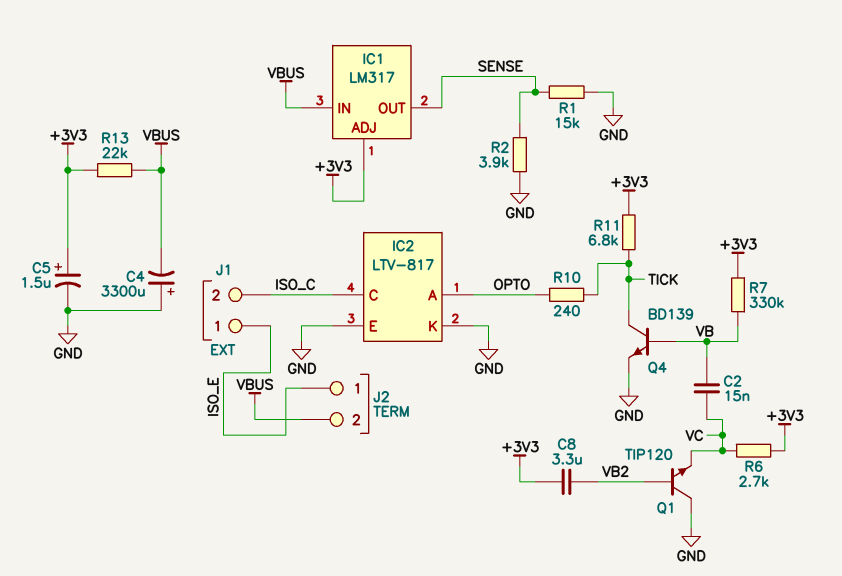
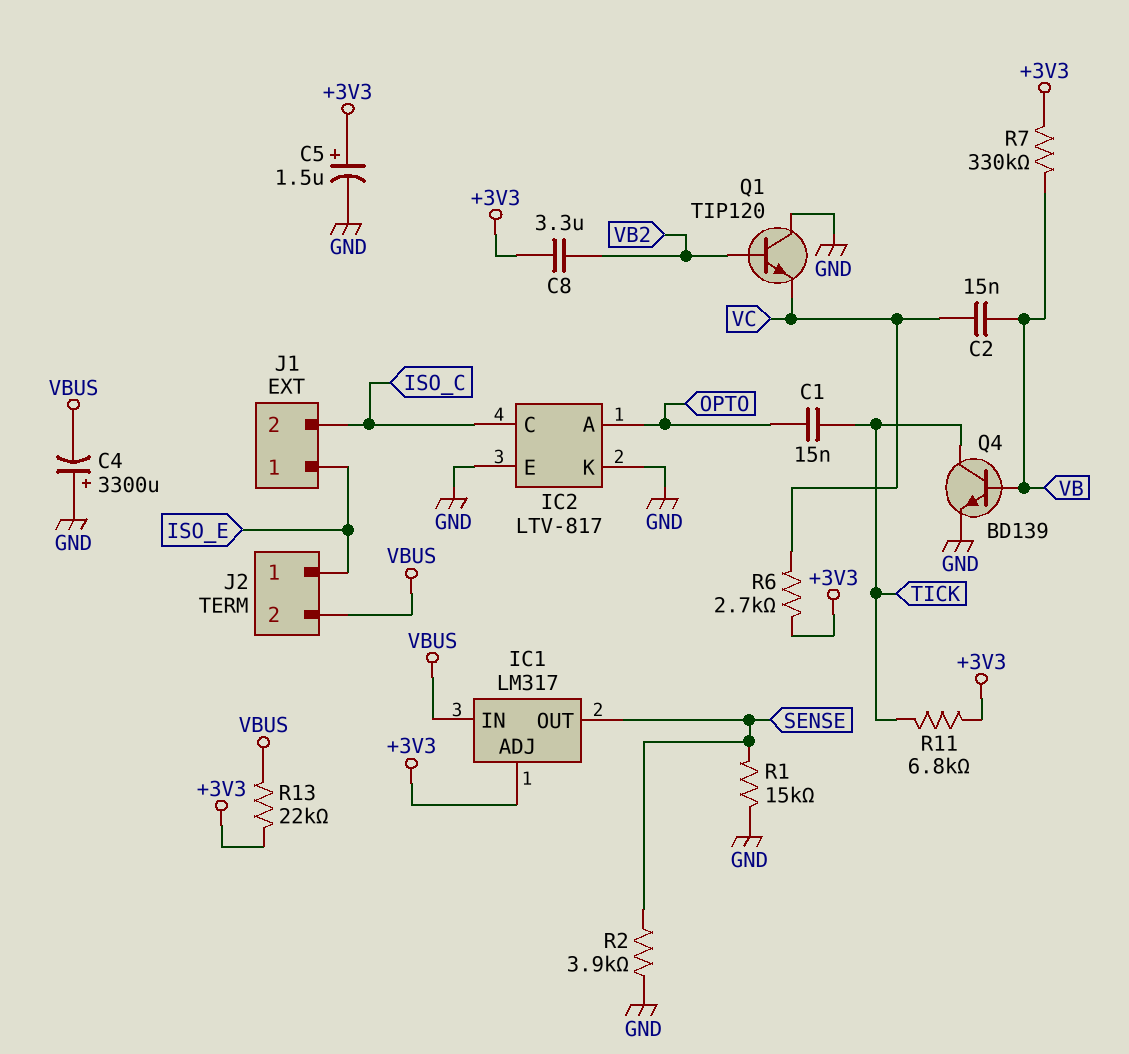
C1: none -> 15nF (OPTO, TICK)
R10: 240 (OPTO, TICK) -> none

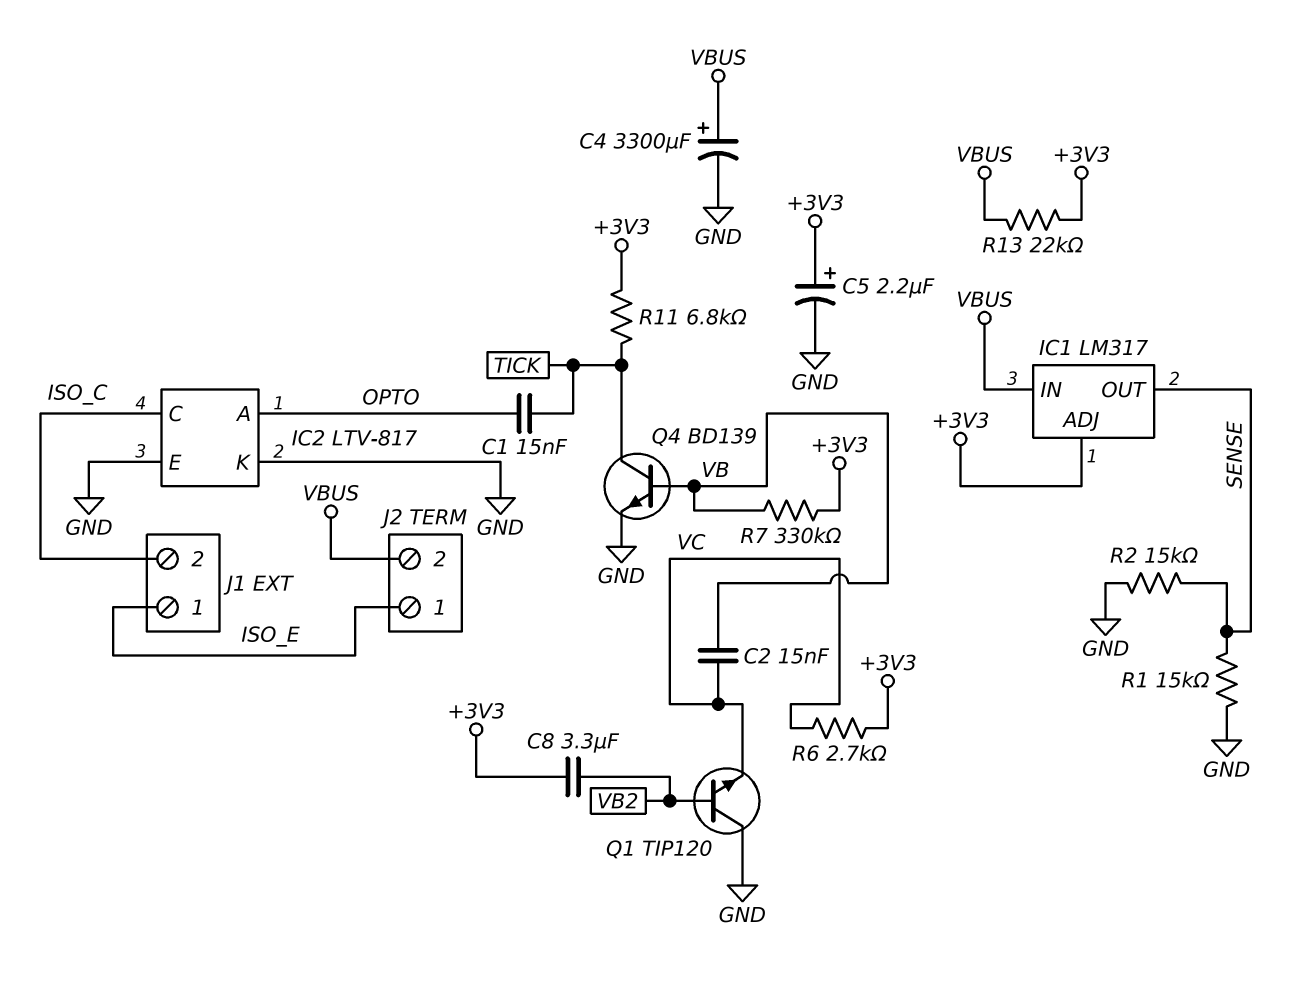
C4: 3300uF (plus GND, minus VBUS) -> 3300uF (plus VBUS, minus GND)
C5: 1.5uF (plus +3V3, minus GND) -> 2.2uF (plus +3V3, minus GND)
R2: 3.9k (GND, SENSE) -> 15k (GND, SENSE)

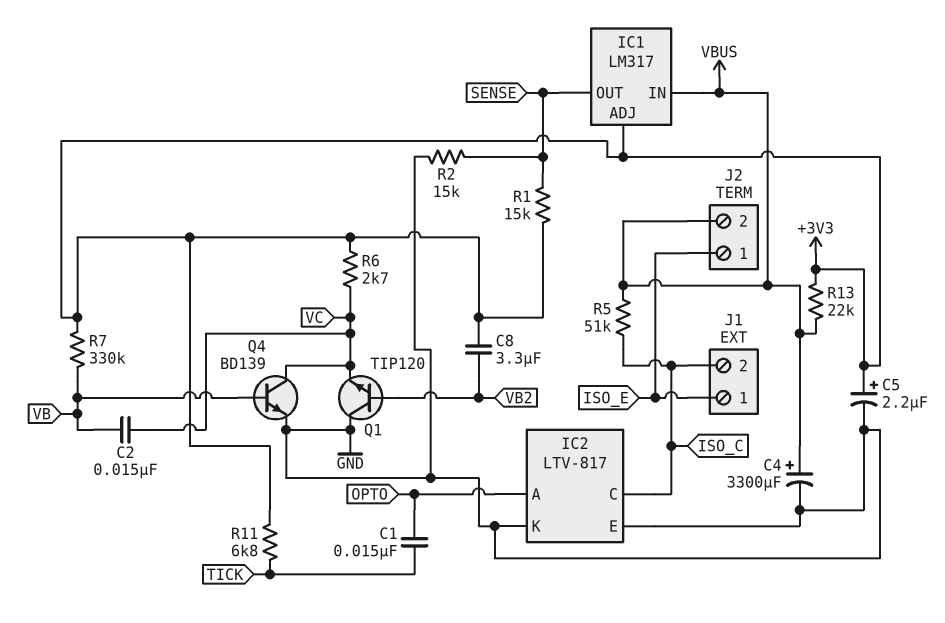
Q4: NPN BD139 (B VB, C TICK, E GND) -> NPN BD139 (B VB, C VC, E GND)
R1: 15k (GND, SENSE) -> 15k (+3V3, SENSE)
R5: none -> 51k (ISO_C, VBUS)

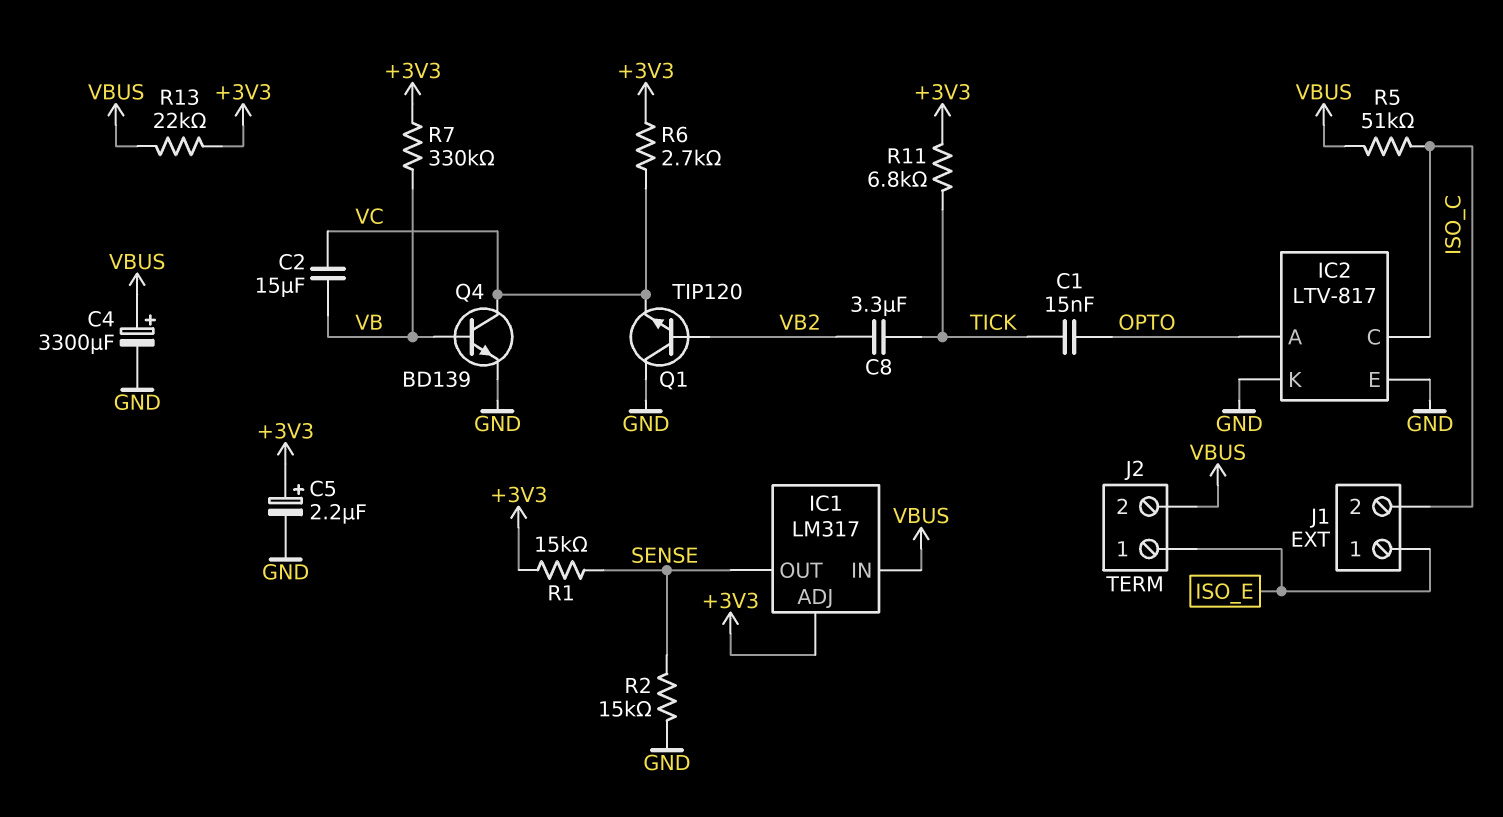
C2: 15nF (VB, VC) -> 15uF (VB, VC)
C8: 3.3uF (+3V3, VB2) -> 3.3uF (TICK, VB2)

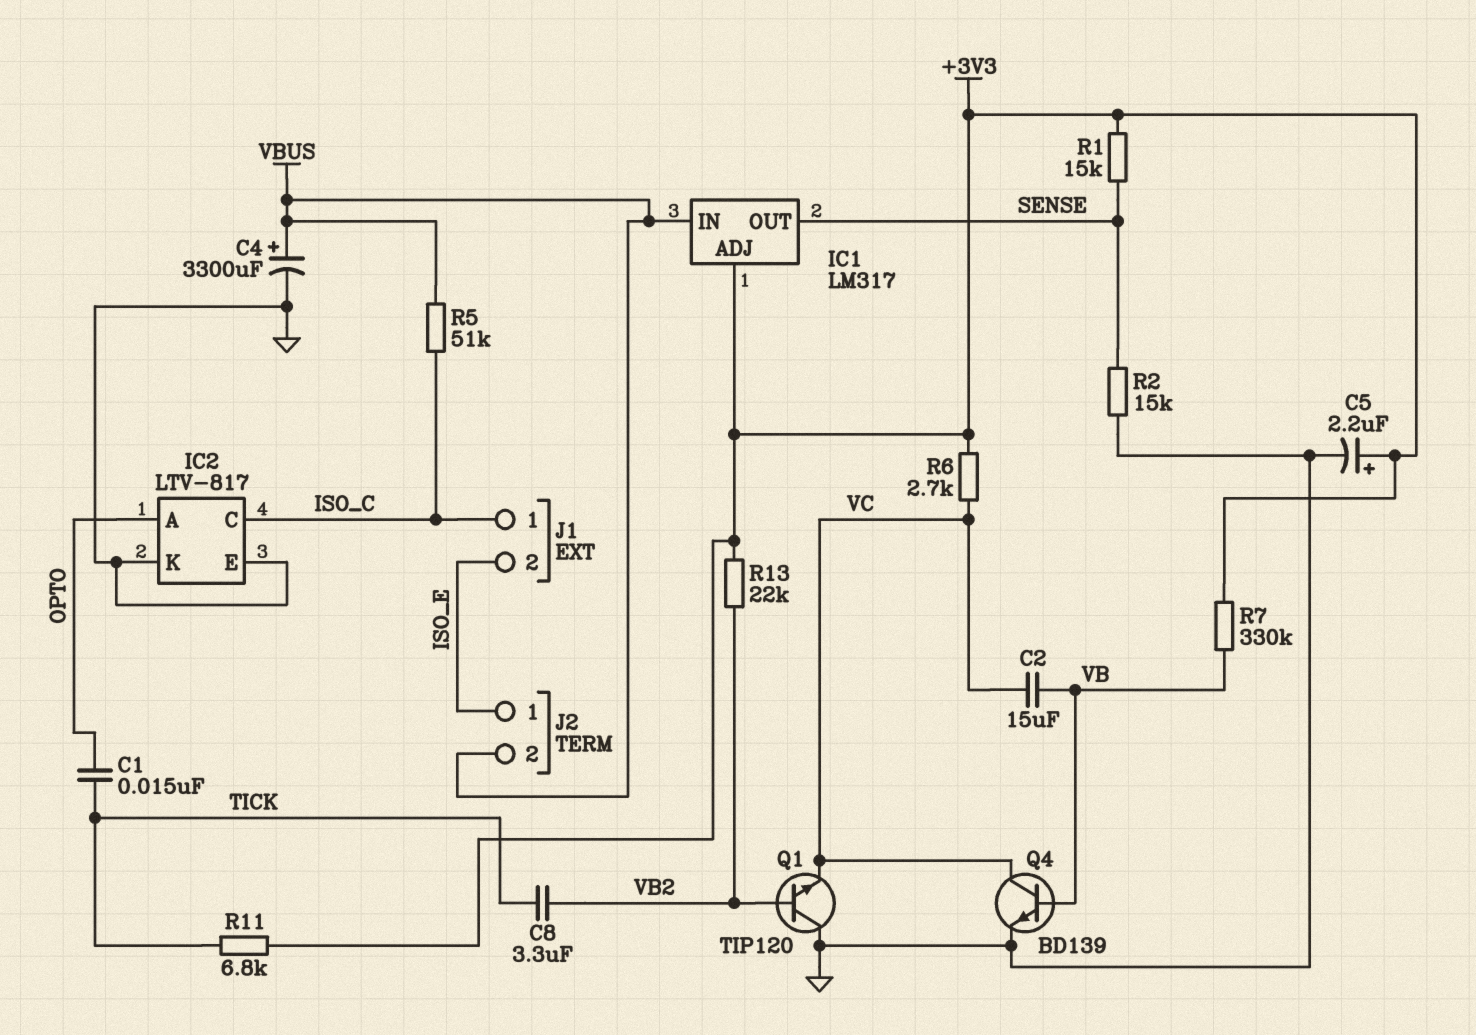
J1 pin 1: ISO_E -> ISO_C
J1 pin 2: ISO_C -> ISO_E
R13: 22k (+3V3, VBUS) -> 22k (+3V3, VB2)

